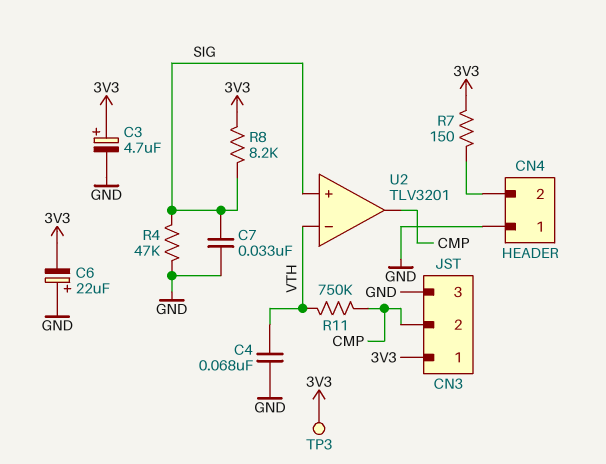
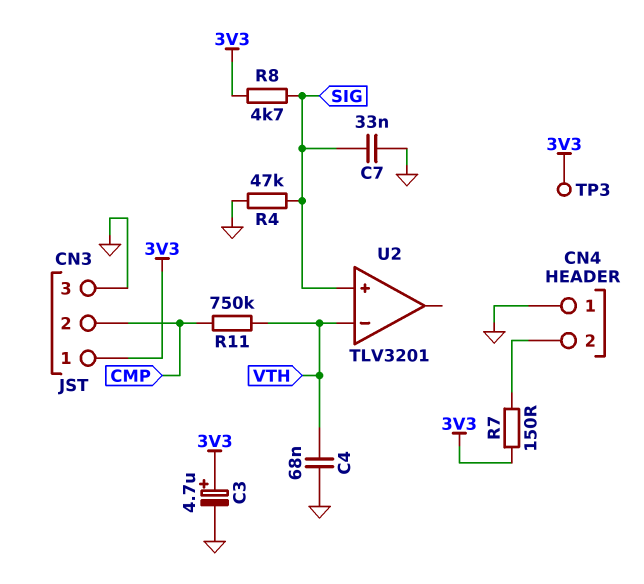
C6: 22uF (plus GND, minus 3V3) -> none
R8: 8.2k (3V3, SIG) -> 4.7k (3V3, SIG)
U2 pin out: CMP -> none

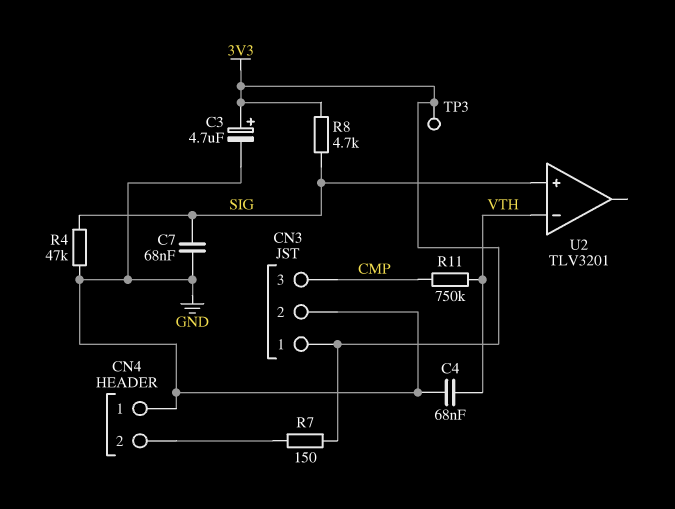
C7: 33nF (GND, SIG) -> 68nF (GND, SIG)
CN3 pin 2: CMP -> GND
CN3 pin 3: GND -> CMP

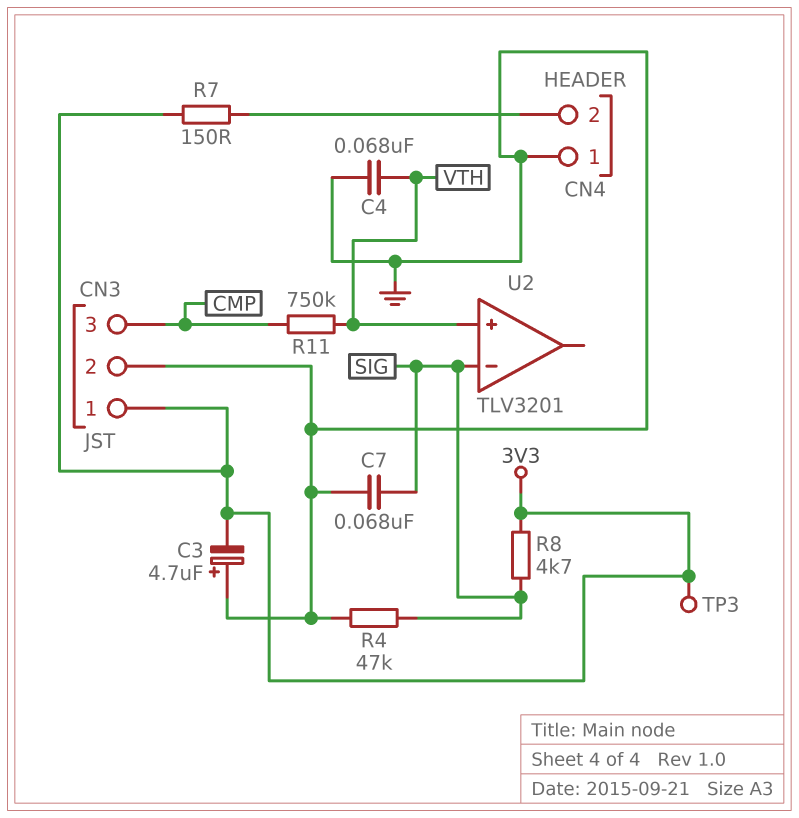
C3: 4.7uF (plus 3V3, minus GND) -> 4.7uF (plus GND, minus 3V3)
U2 pin in+: SIG -> VTH
U2 pin in-: VTH -> SIG

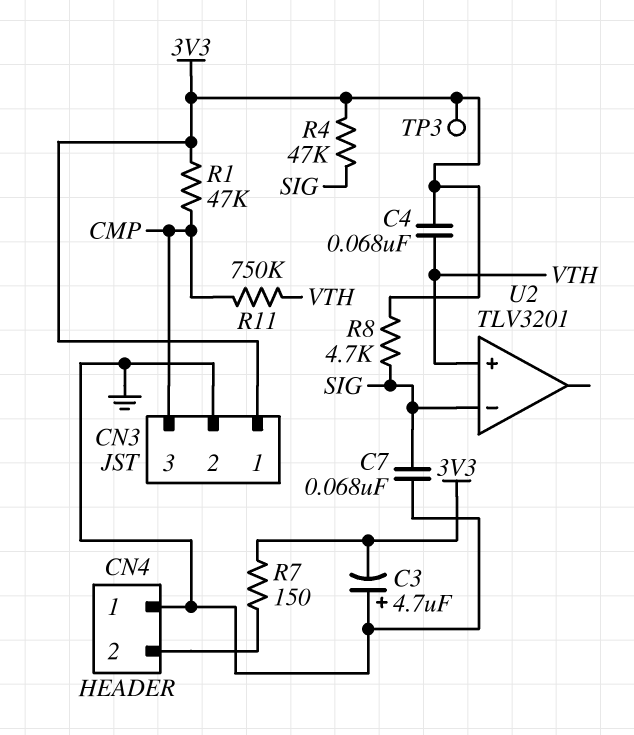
C4: 68nF (GND, VTH) -> 68nF (3V3, VTH)
R1: none -> 47k (3V3, CMP)
R4: 47k (GND, SIG) -> 47k (3V3, SIG)

